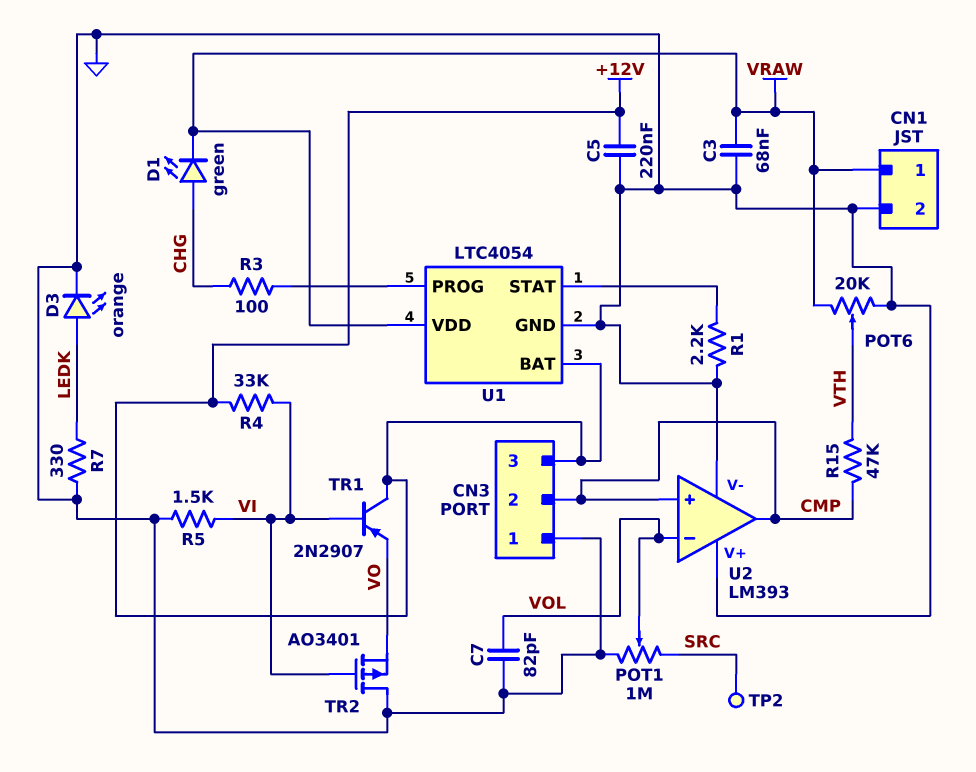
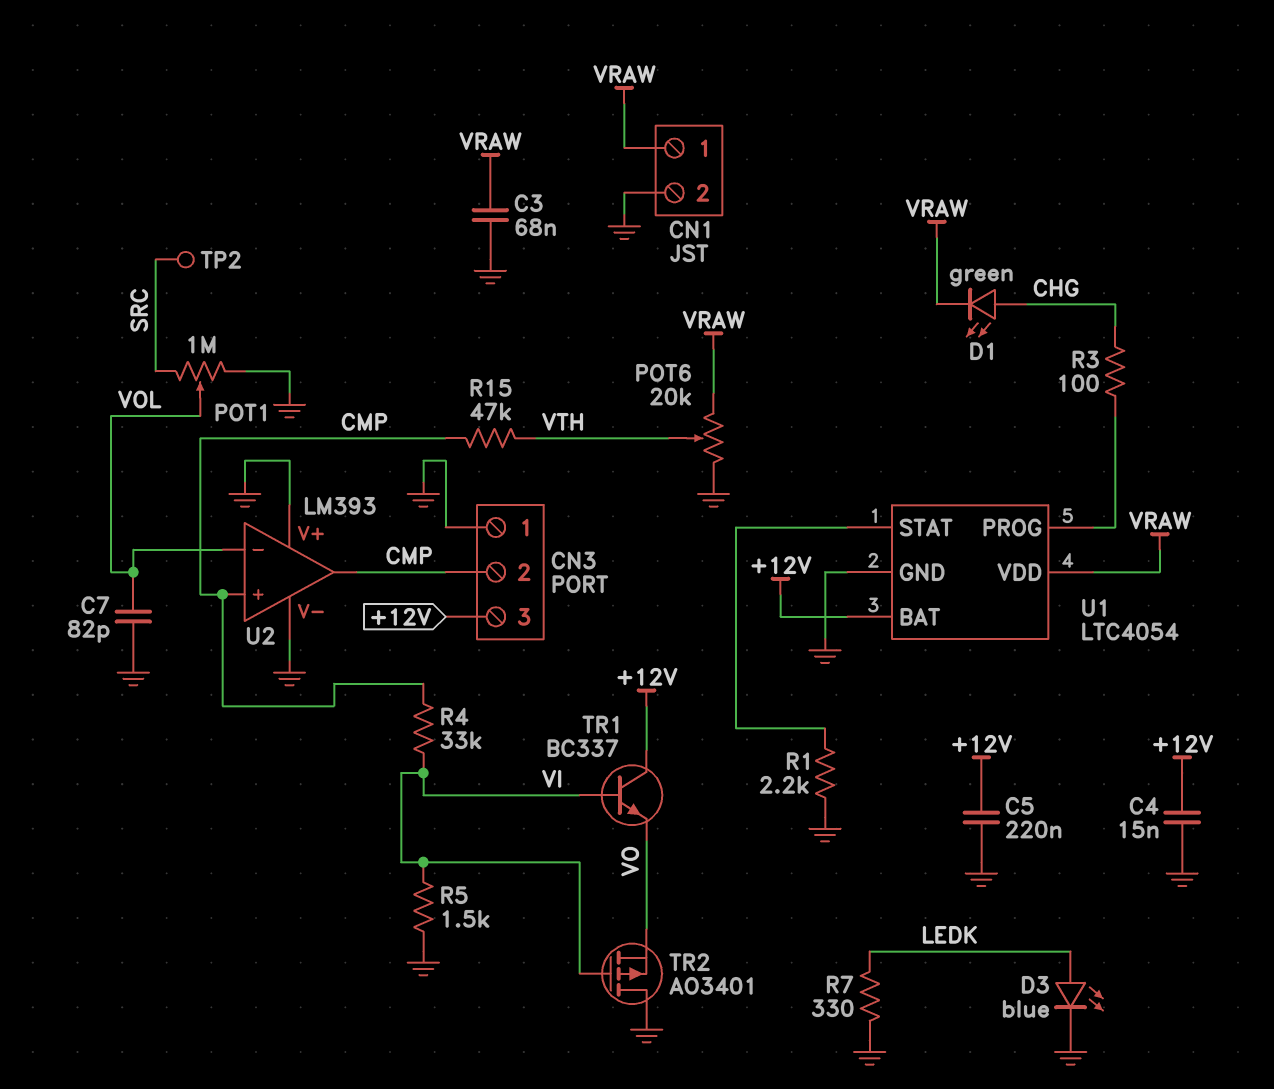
C4: none -> 15nF (+12V, GND)
D3: LED orange (A LEDK, K GND) -> LED blue (A LEDK, K GND)
R4: 33k (+12V, VI) -> 33k (CMP, VI)
TR1: PNP 2N2907 (B VI, C +12V, E VO) -> NPN BC337 (B VI, C +12V, E VO)

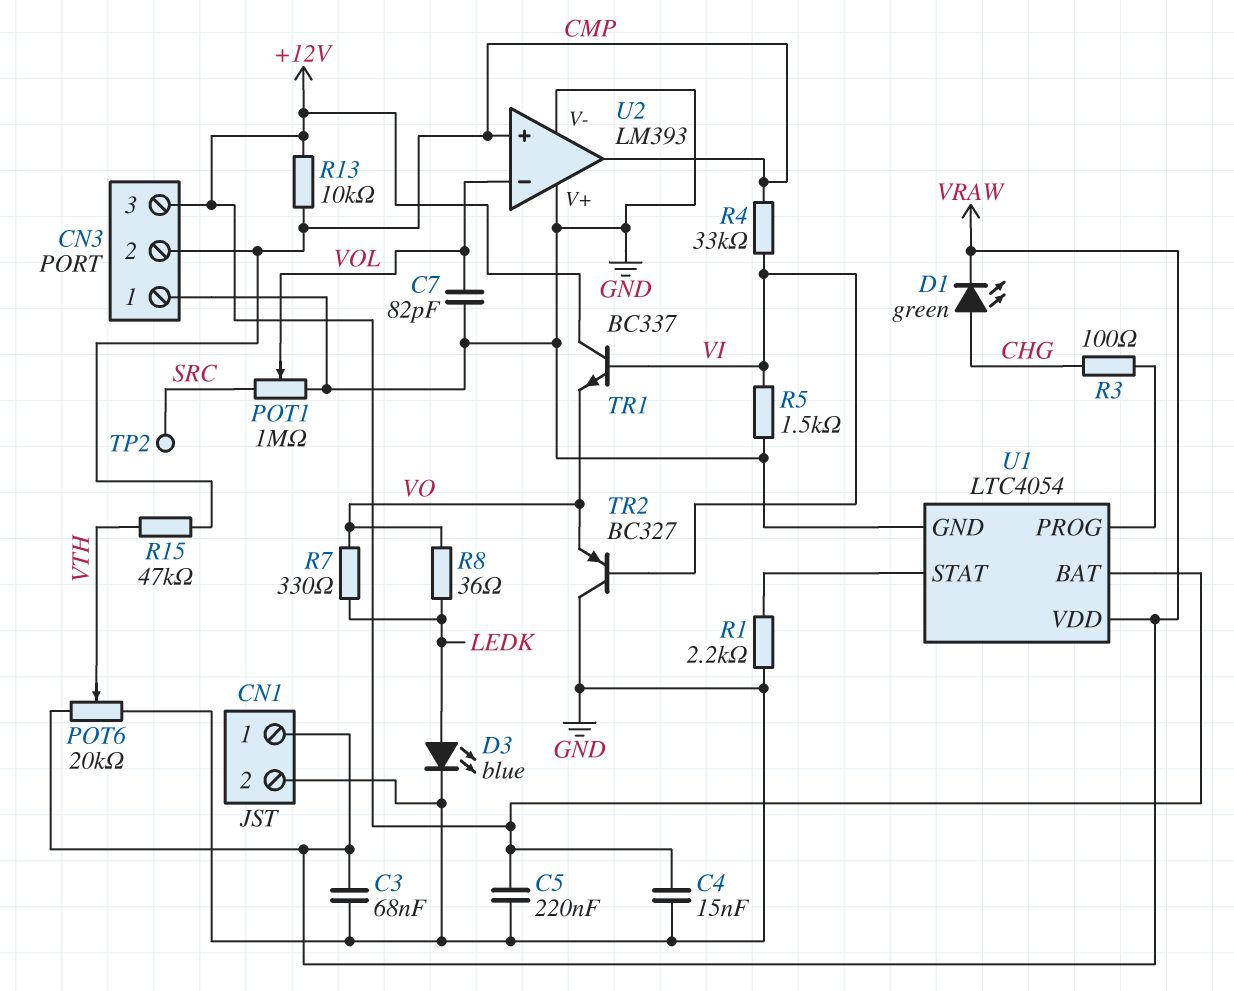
R7: 330 (GND, LEDK) -> 330 (LEDK, VO)
R8: none -> 36 (LEDK, VO)
R13: none -> 10k (+12V, CMP)
TR2: PMOS AO3401 (G VI, D GND, S VO) -> PNP BC327 (B VI, C GND, E VO)

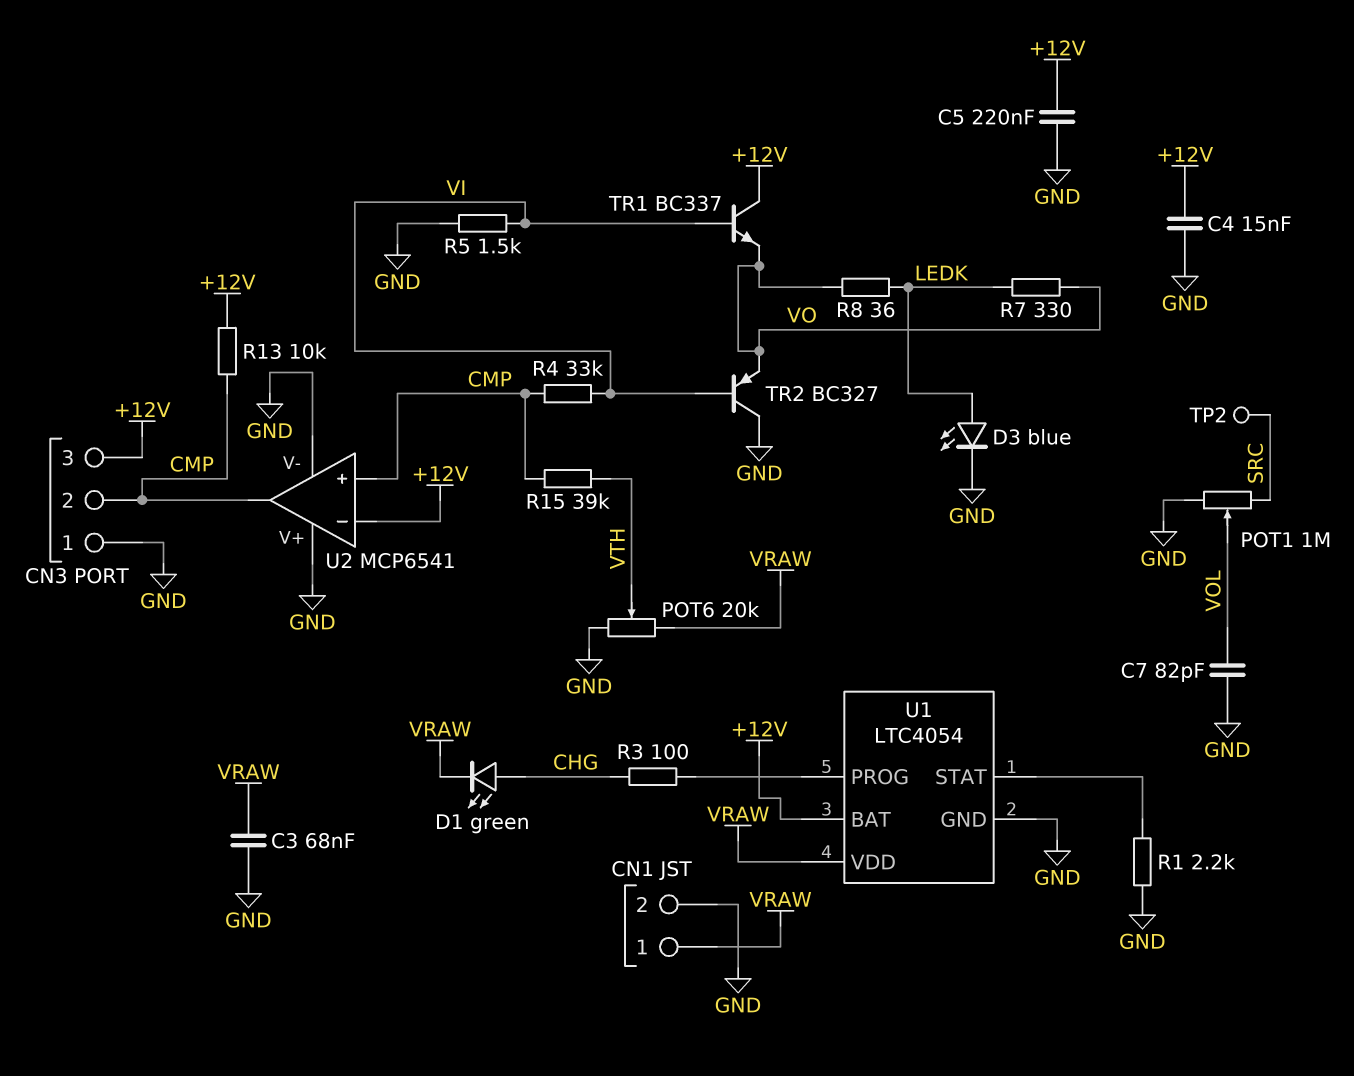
R15: 47k (CMP, VTH) -> 39k (CMP, VTH)
U2: LM393 -> MCP6541
U2 pin in-: VOL -> +12V

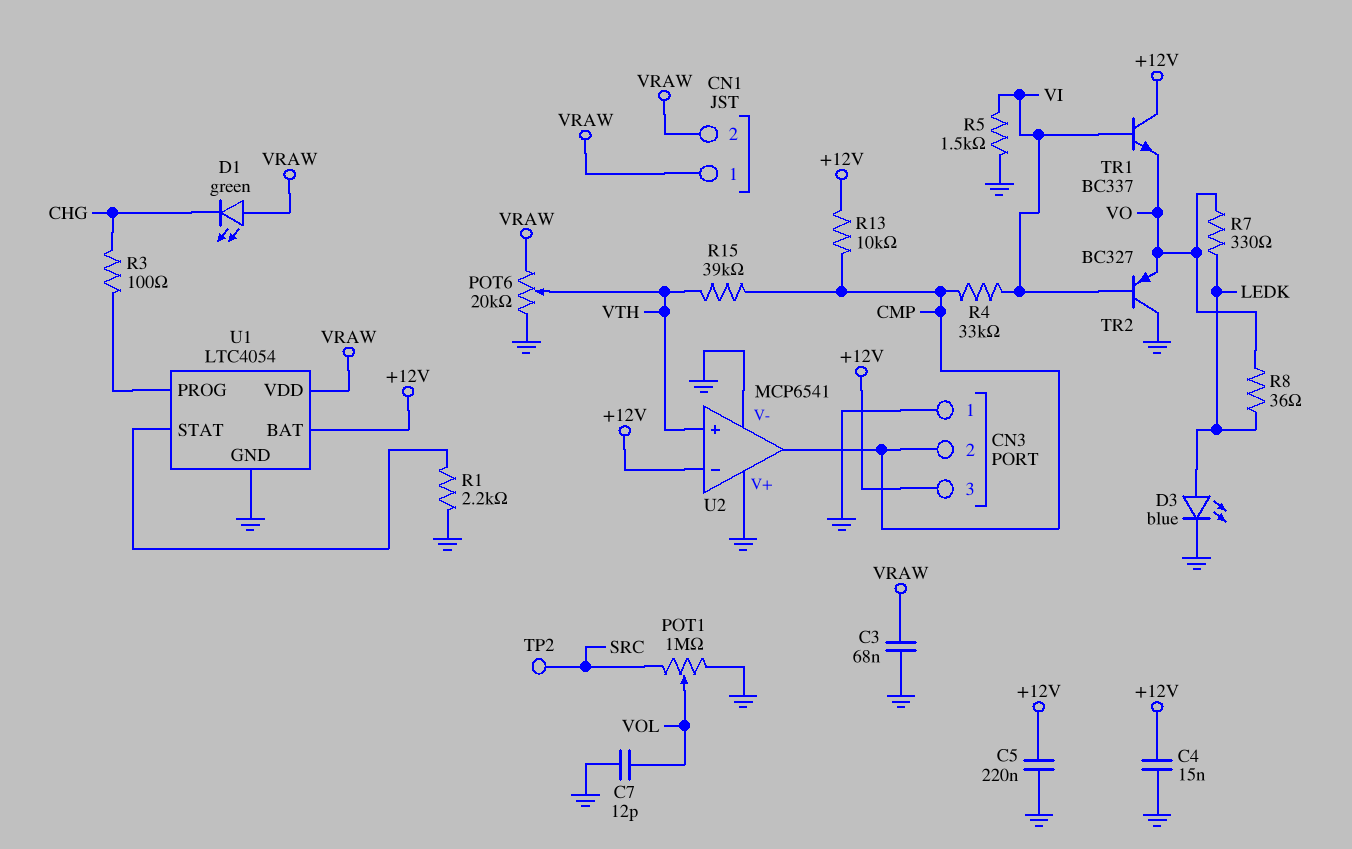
C7: 82pF (GND, VOL) -> 12pF (GND, VOL)
CN1 pin 2: GND -> VRAW
D1: LED green (A CHG, K VRAW) -> LED green (A VRAW, K CHG)
U2 pin in+: CMP -> VTH

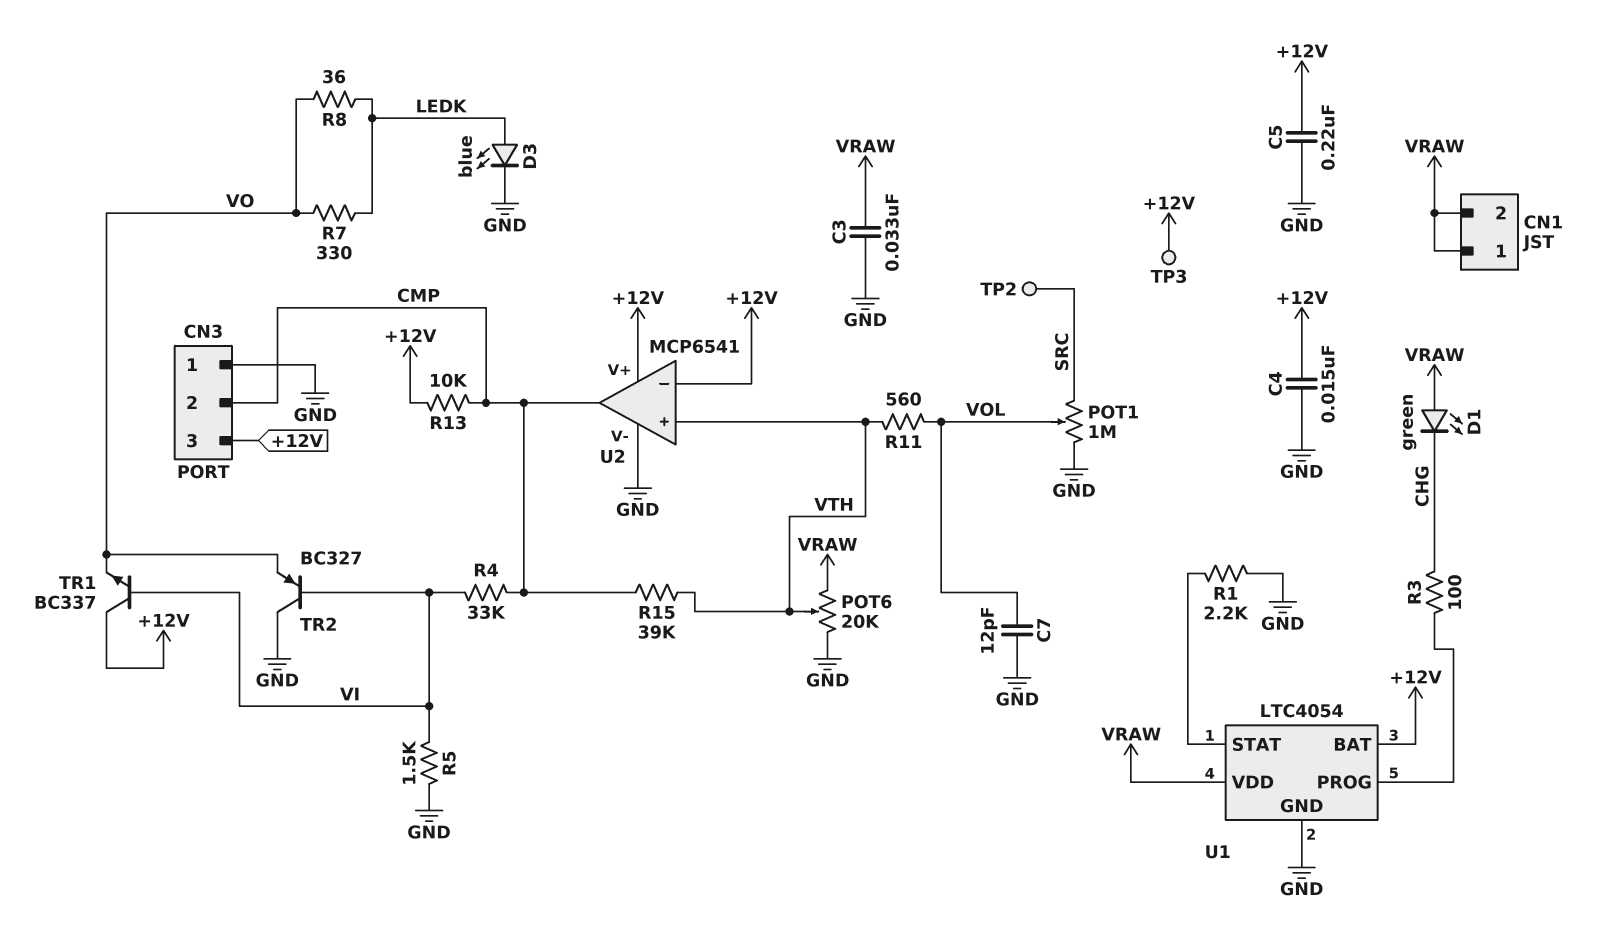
C3: 68nF (GND, VRAW) -> 33nF (GND, VRAW)
R11: none -> 560 (VOL, VTH)
TP3: none -> test point (+12V)
U2 pin V+: GND -> +12V

